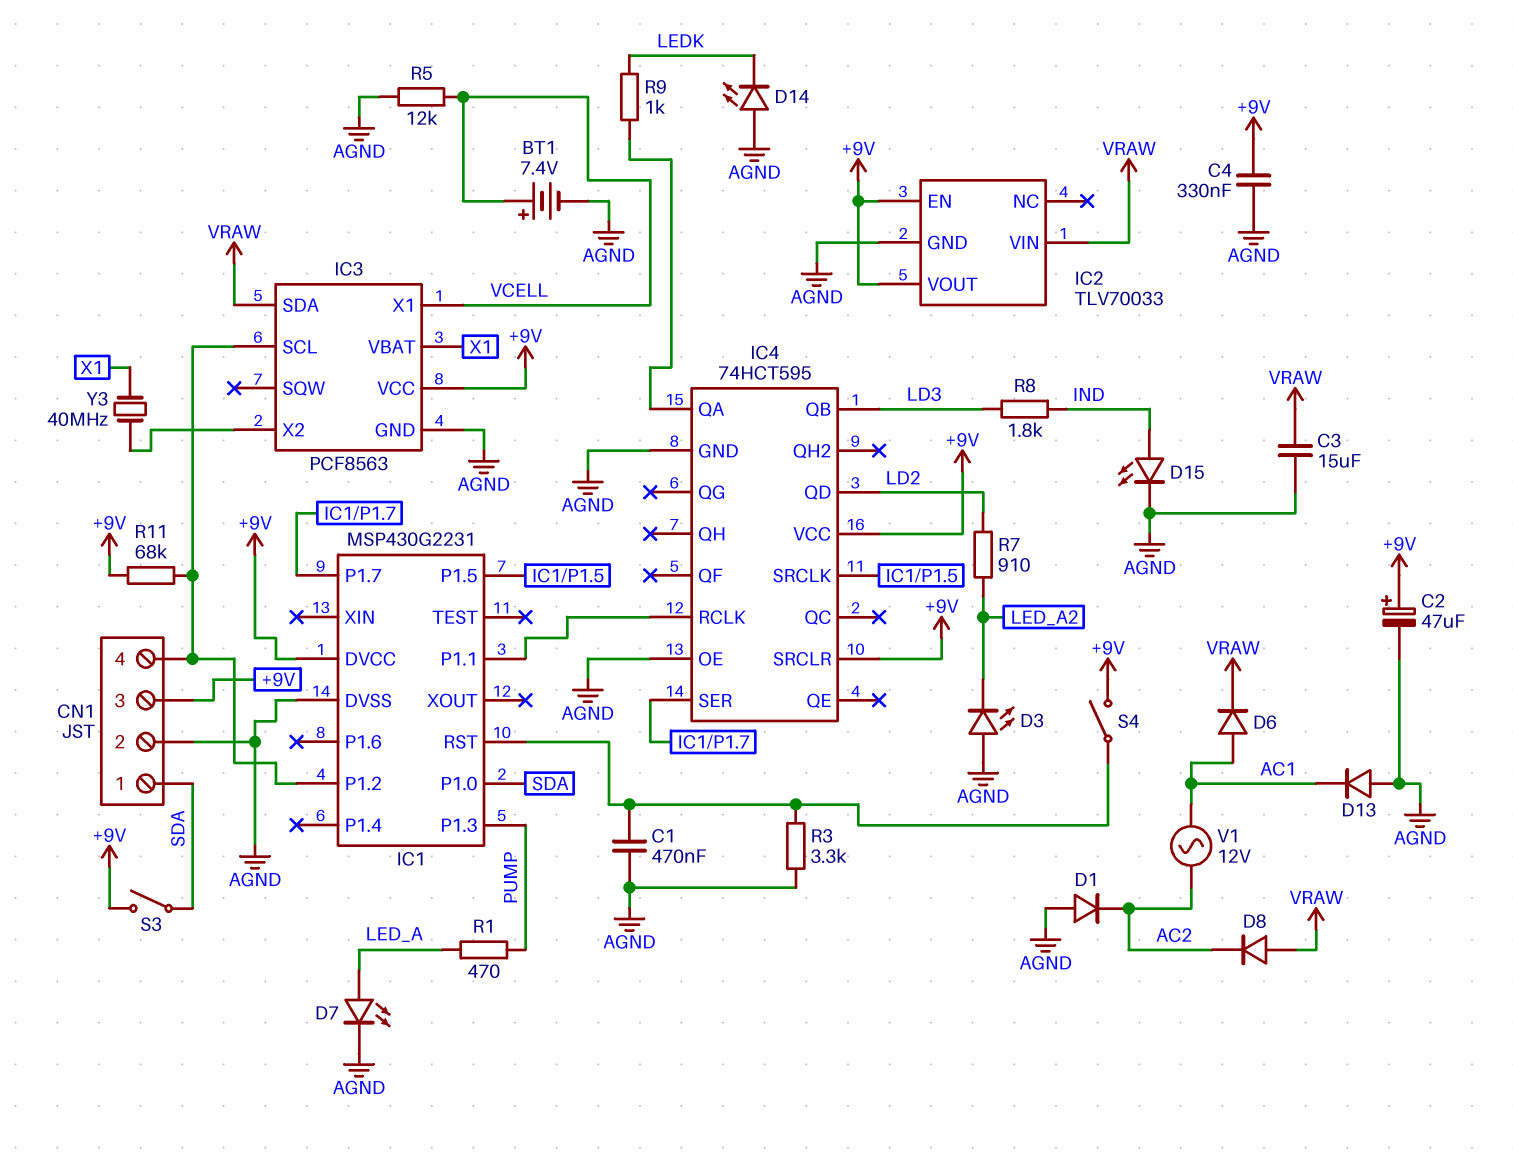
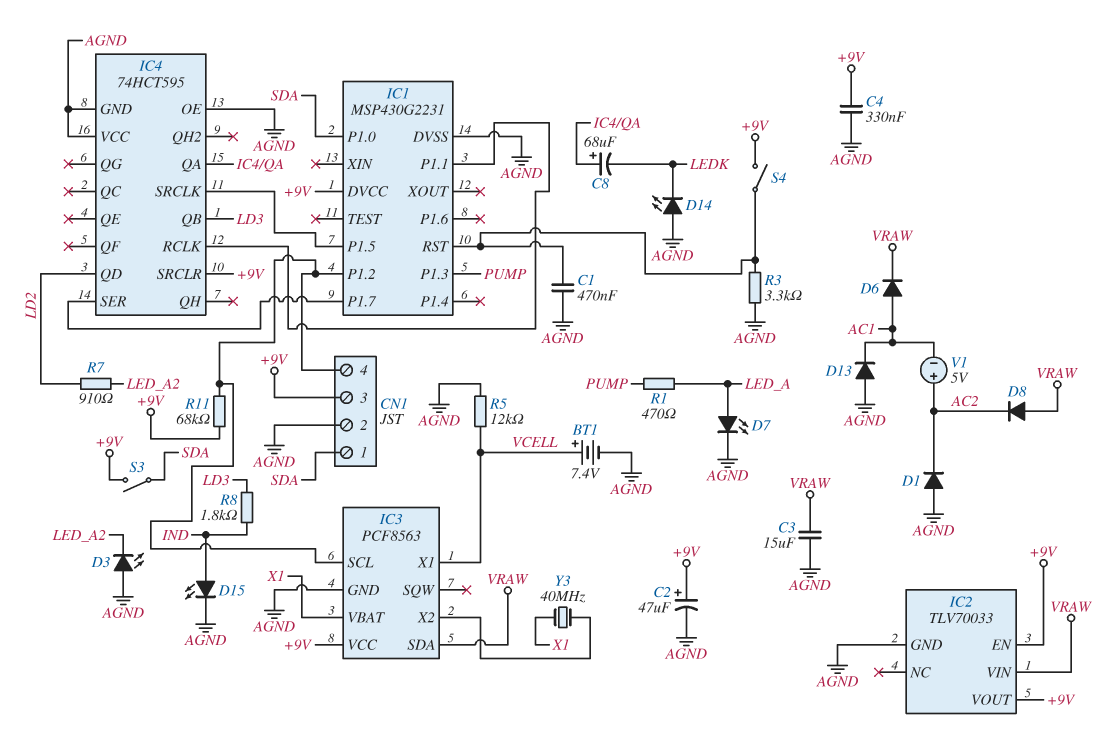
C8: none -> 68uF (plus IC4/QA, minus LEDK)
IC4 pin VCC: +9V -> AGND
R9: 1k (IC4/QA, LEDK) -> none
V1: AC 12V (AC1, AC2) -> 5V (plus AC2, minus AC1)

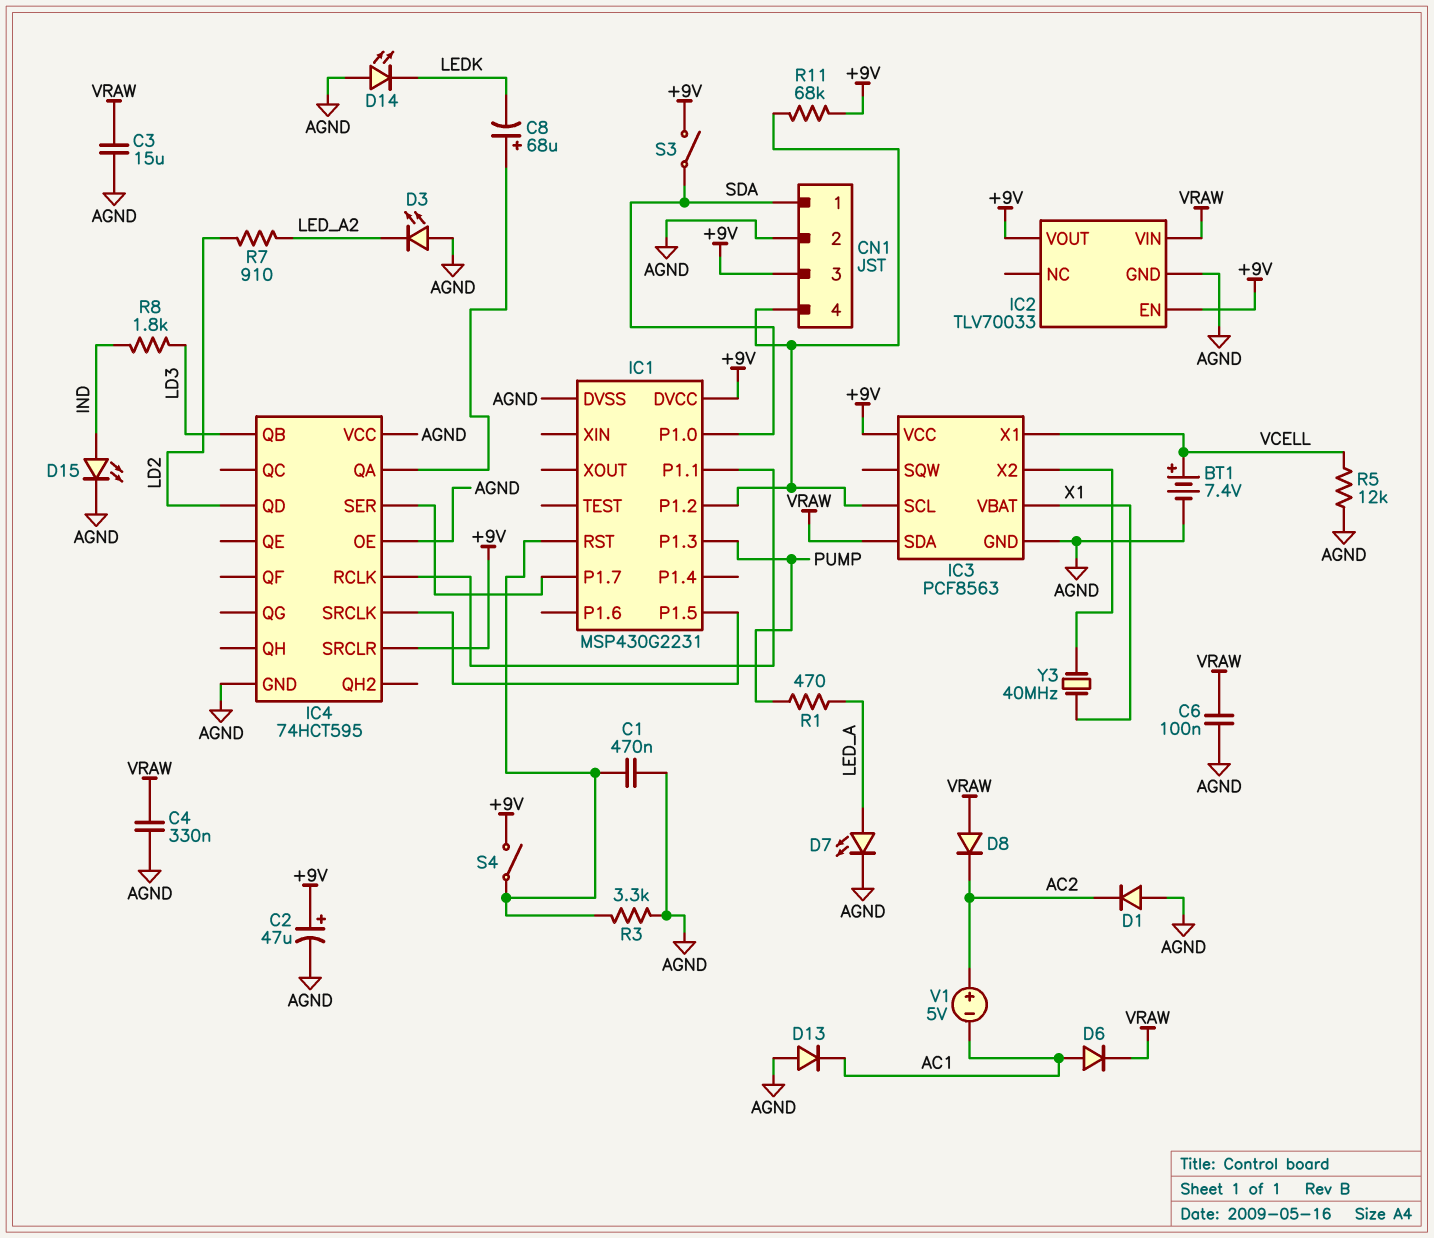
C4: 330nF (+9V, AGND) -> 330nF (AGND, VRAW)
C6: none -> 100nF (AGND, VRAW)

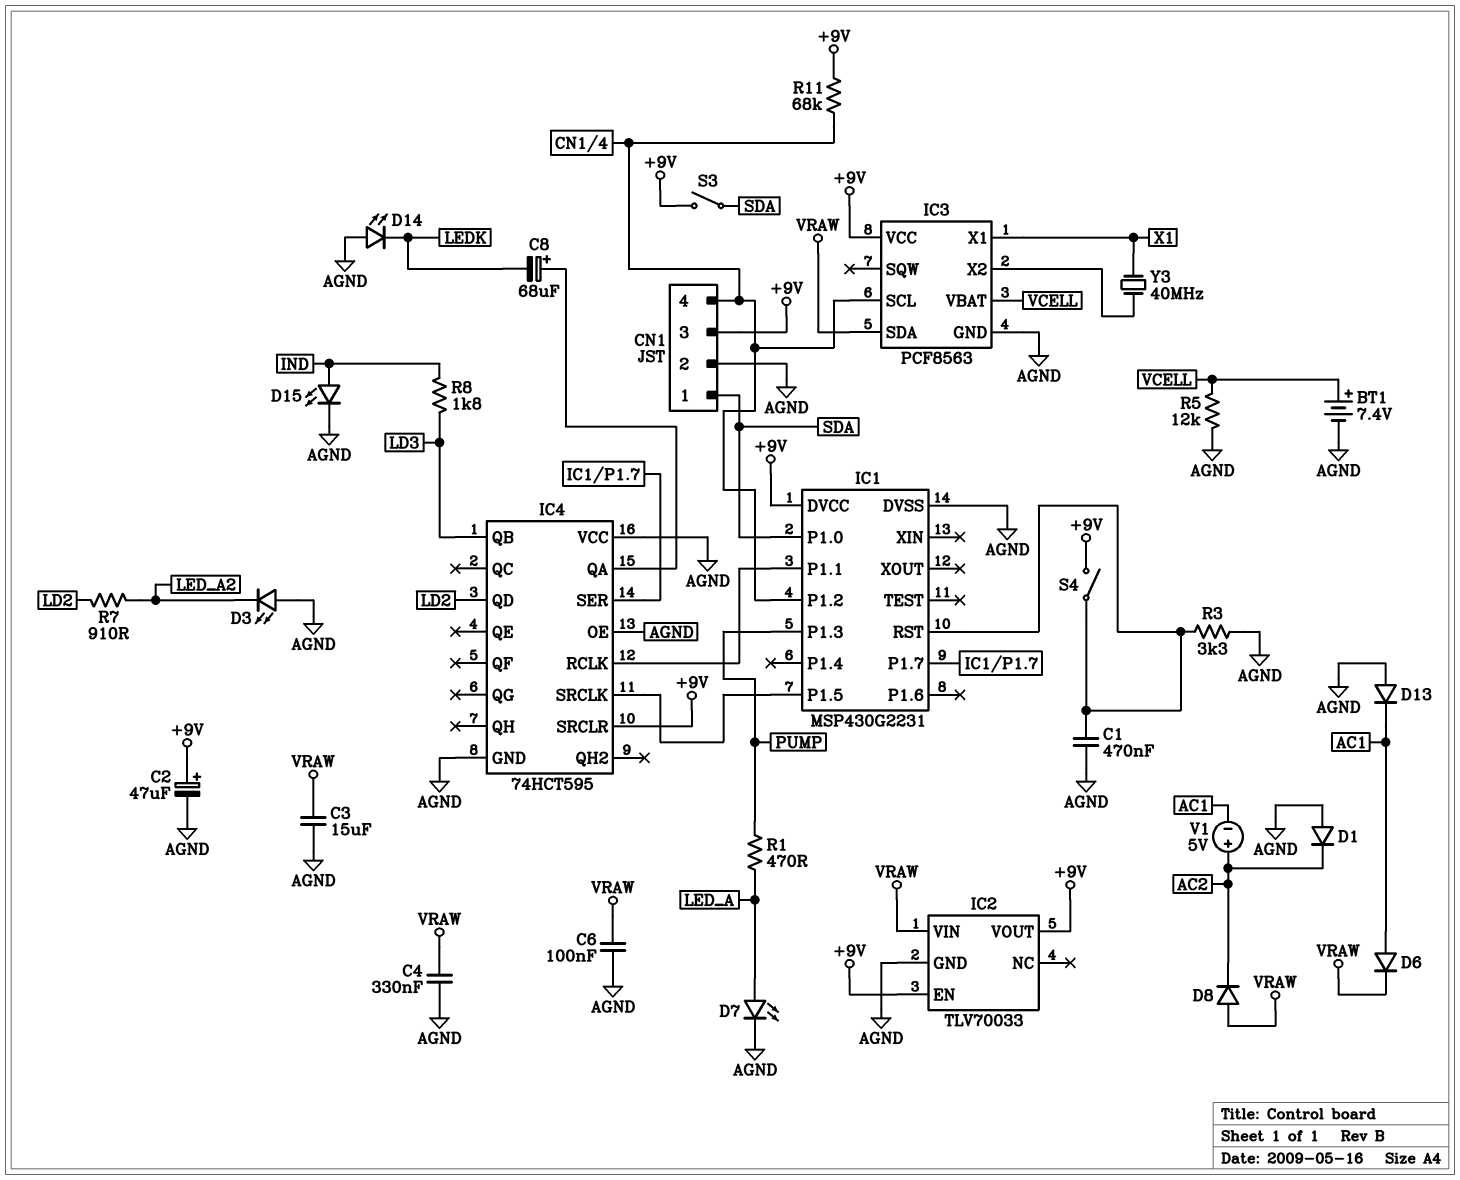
IC3 pin VBAT: X1 -> VCELL
IC3 pin X1: VCELL -> X1

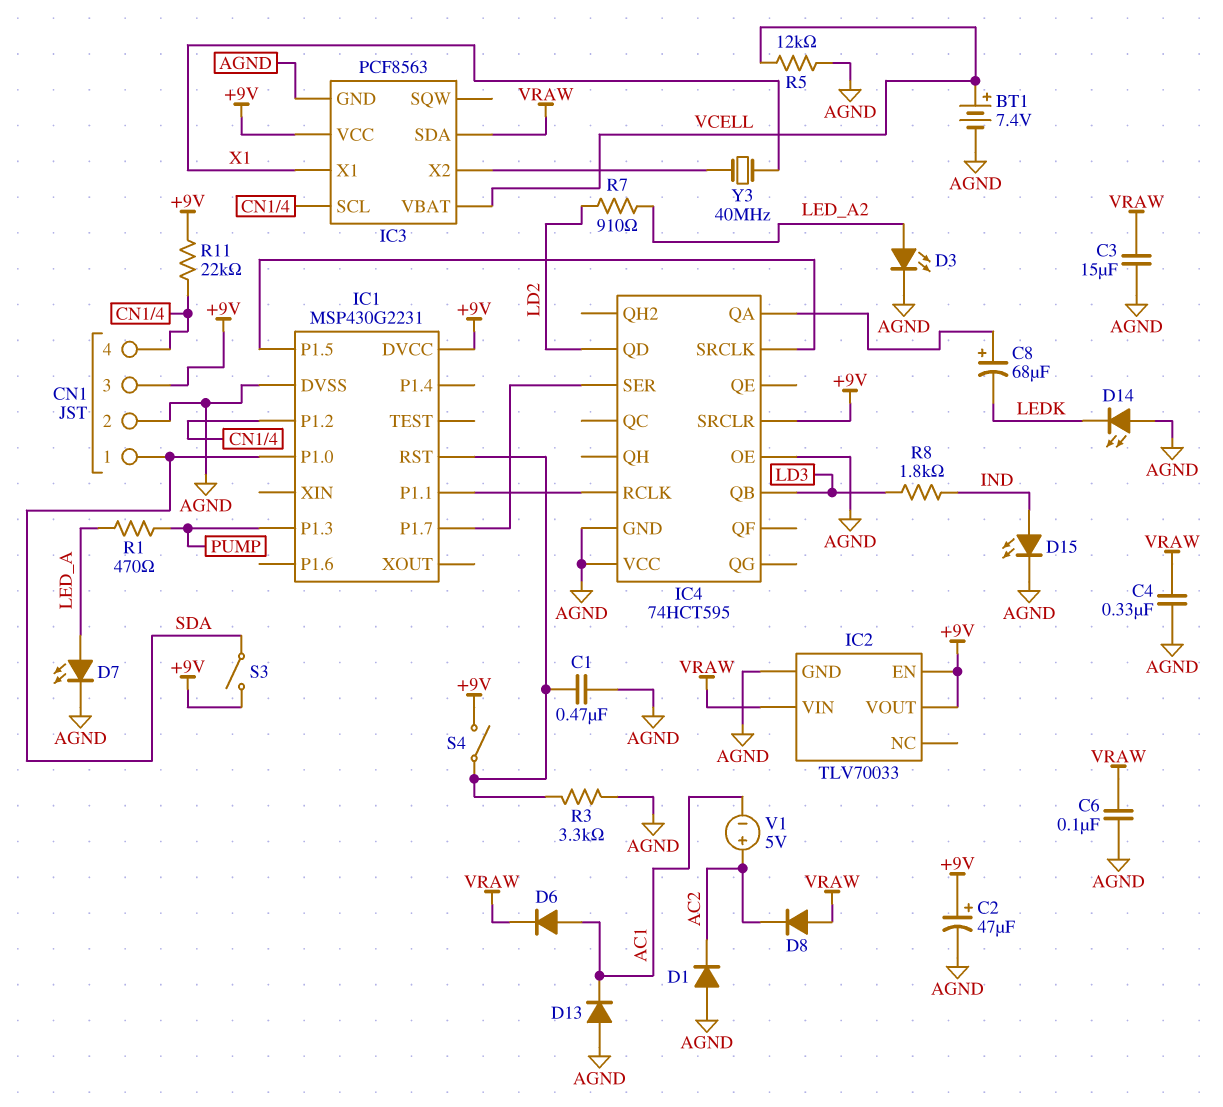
D3: LED (A AGND, K LED_A2) -> LED (A LED_A2, K AGND)
R11: 68k (+9V, CN1/4) -> 22k (+9V, CN1/4)

